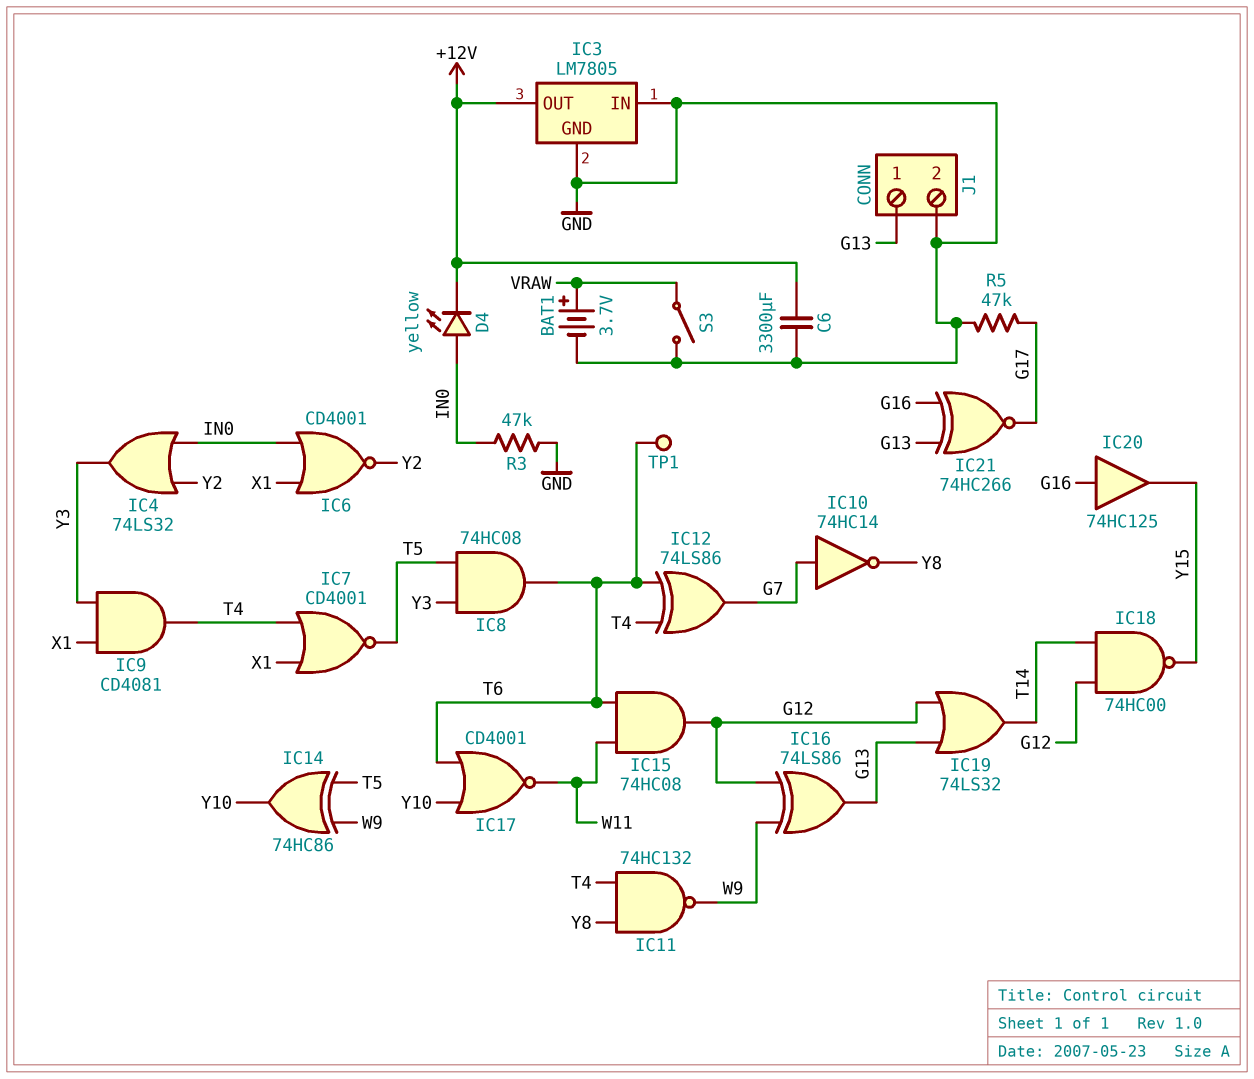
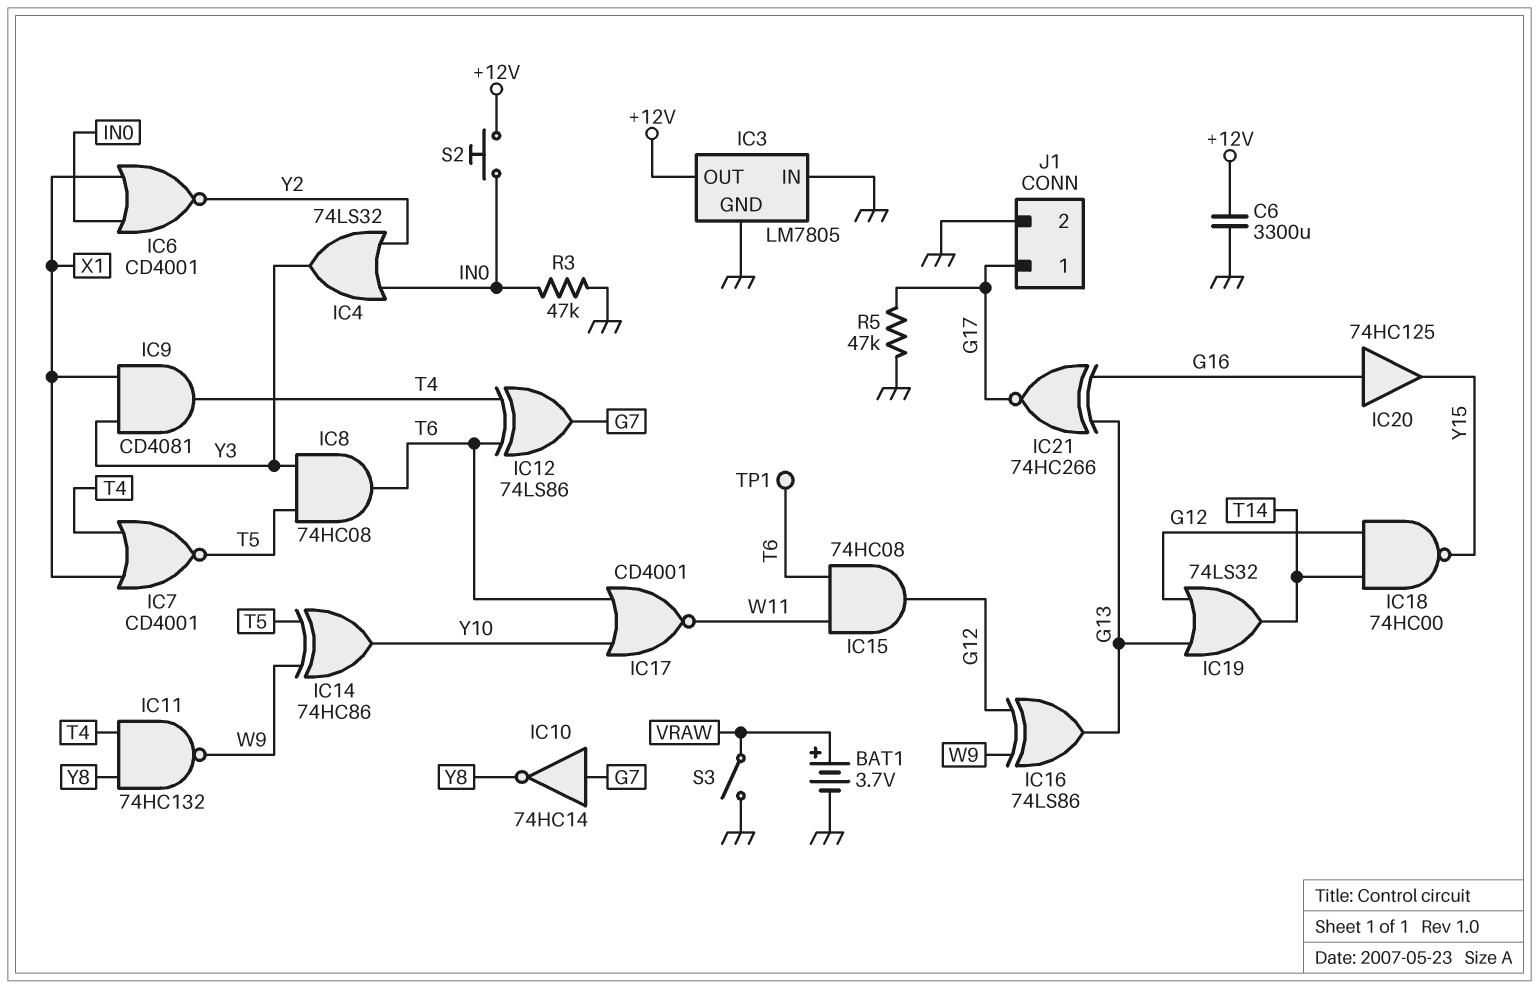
D4: LED yellow (A IN0, K +12V) -> none
J1 pin 1: G13 -> G17
S2: none -> button (+12V, IN0)

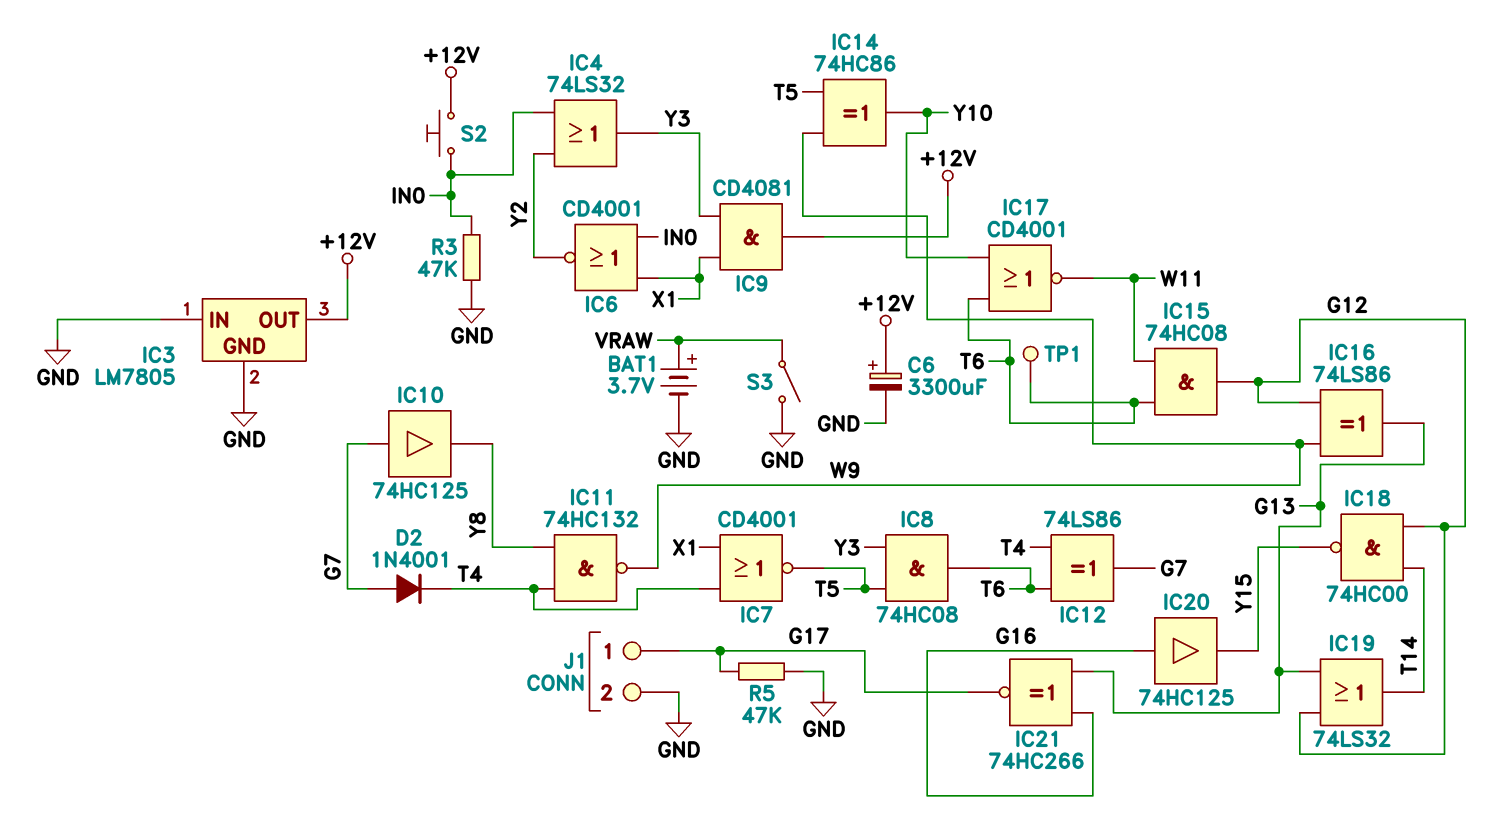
C6: 3300uF (+12V, GND) -> 3300uF (plus +12V, minus GND)
D2: none -> diode 1N4001 (A G7, K T4)
IC9: AND CD4081 (in X1, in Y3, out T4) -> AND CD4081 (in X1, in Y3, out +12V)
IC10: NOT 74HC14 (in G7, out Y8) -> buffer 74HC125 (in G7, out Y8)

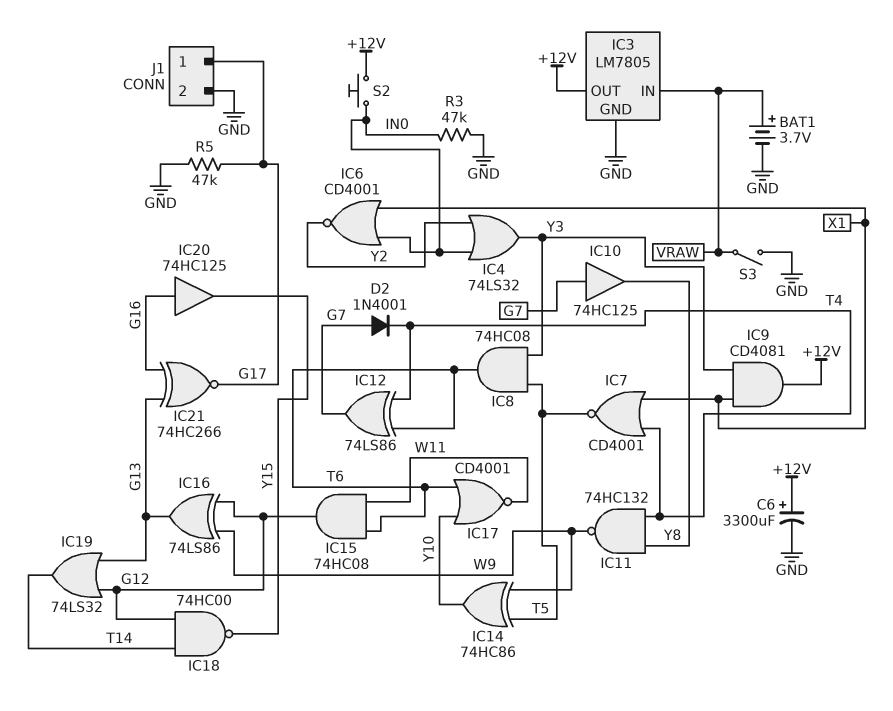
IC3 pin IN: GND -> VRAW
TP1: test point (T6) -> none

